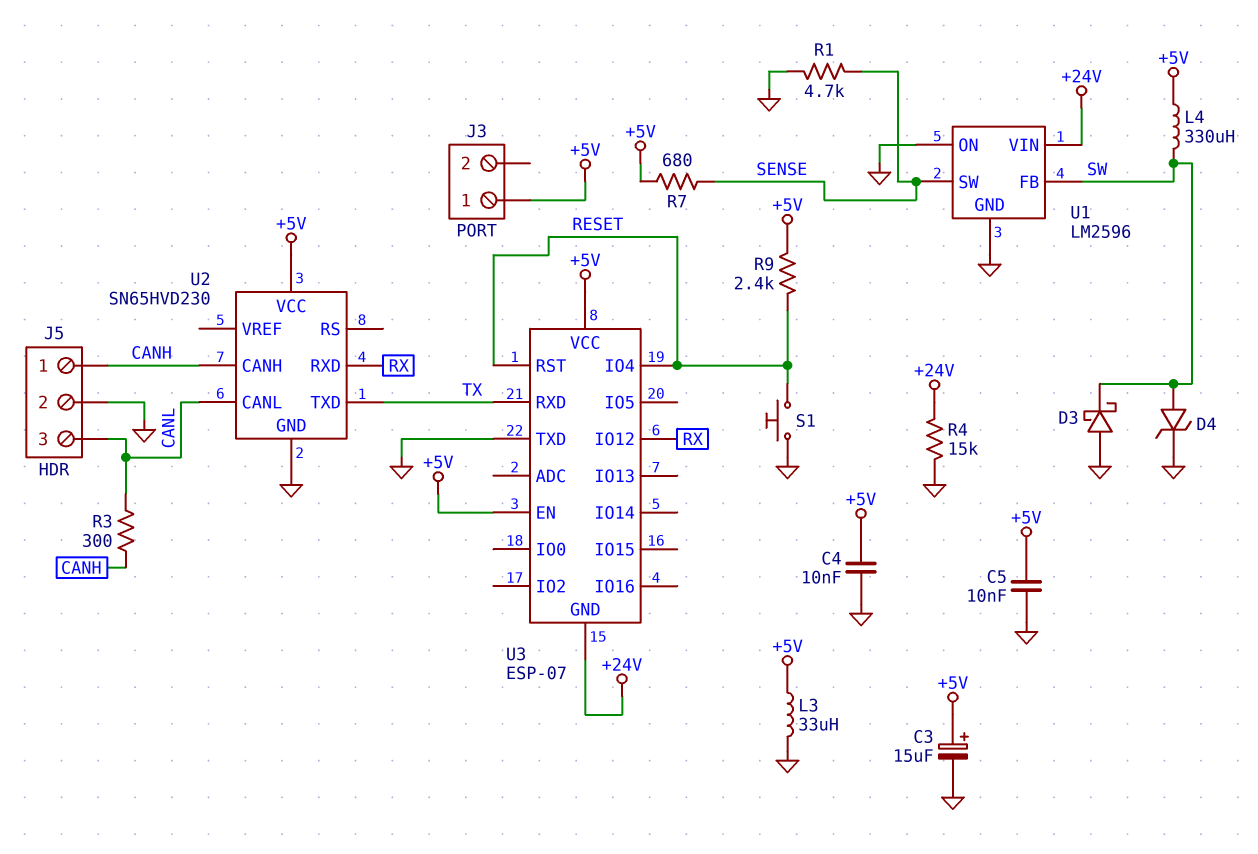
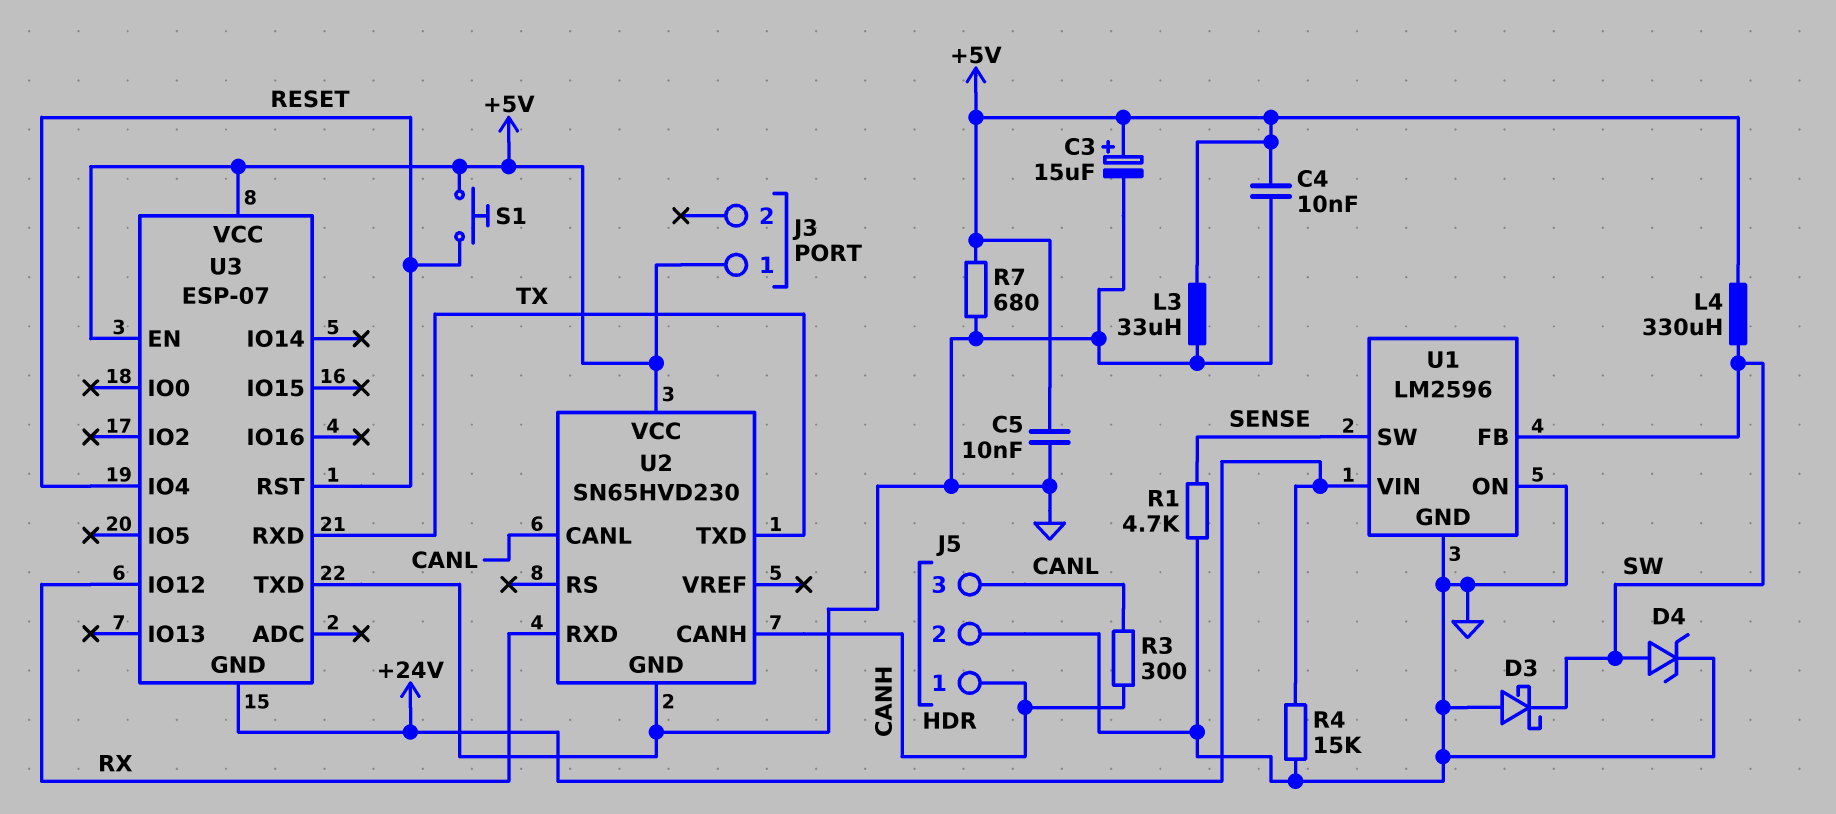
R7: 680 (+5V, SENSE) -> 680 (+5V, GND)
R9: 2.4k (+5V, RESET) -> none
S1: button (GND, RESET) -> button (+5V, RESET)

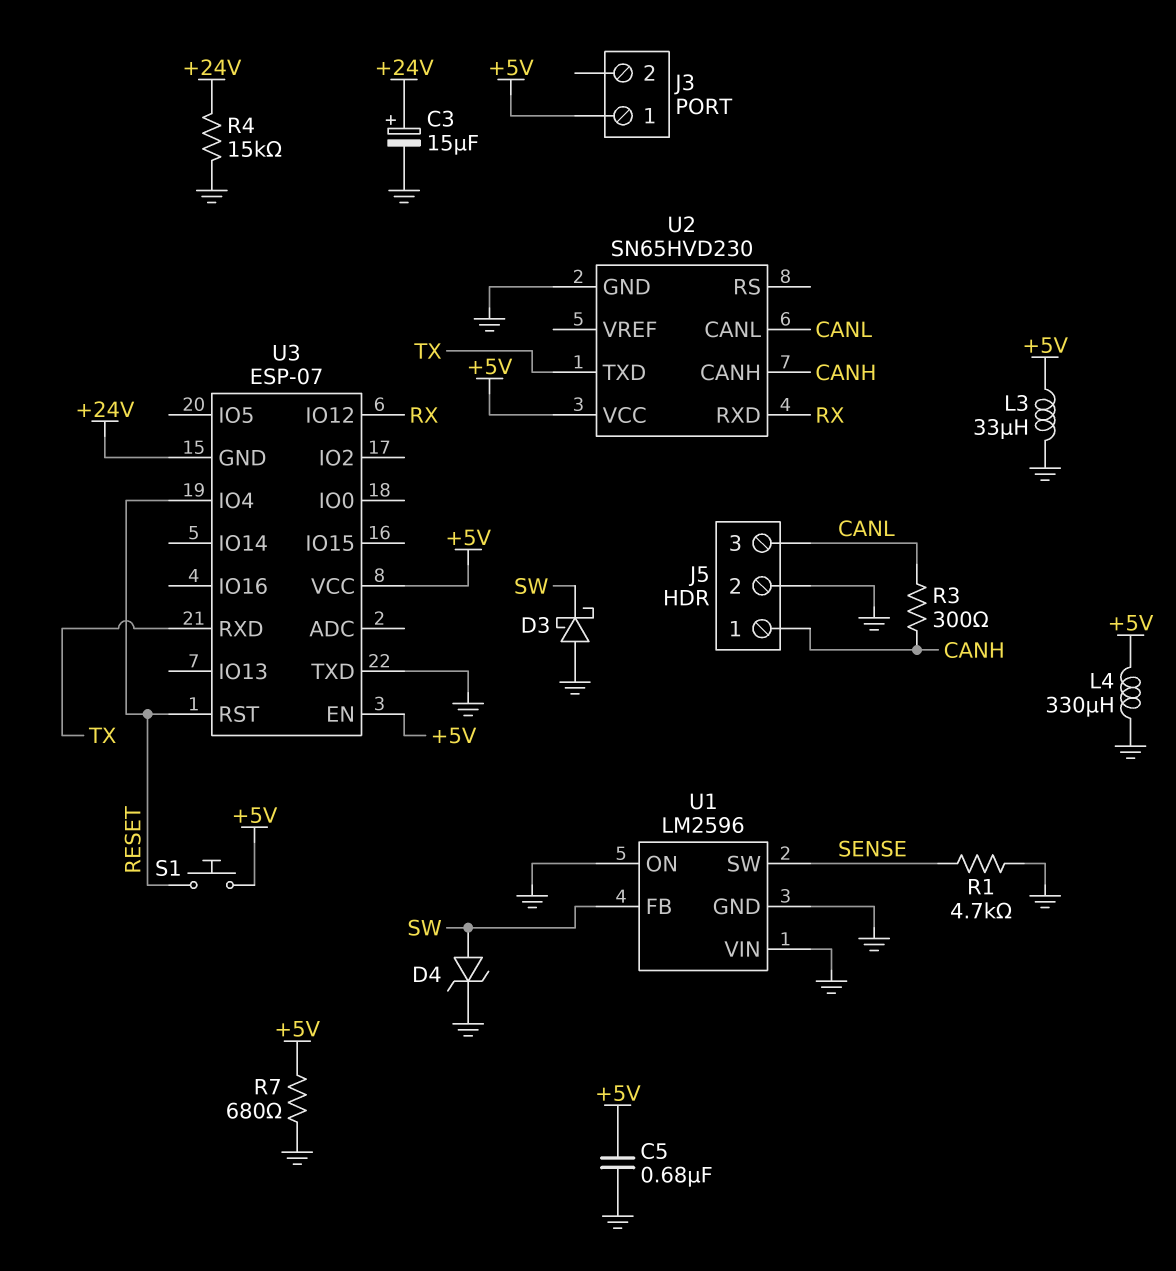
C3: 15uF (plus +5V, minus GND) -> 15uF (plus +24V, minus GND)
C4: 10nF (+5V, GND) -> none
C5: 10nF (+5V, GND) -> 680nF (+5V, GND)
L4: 330uH (+5V, SW) -> 330uH (+5V, GND)
U1 pin VIN: +24V -> GND

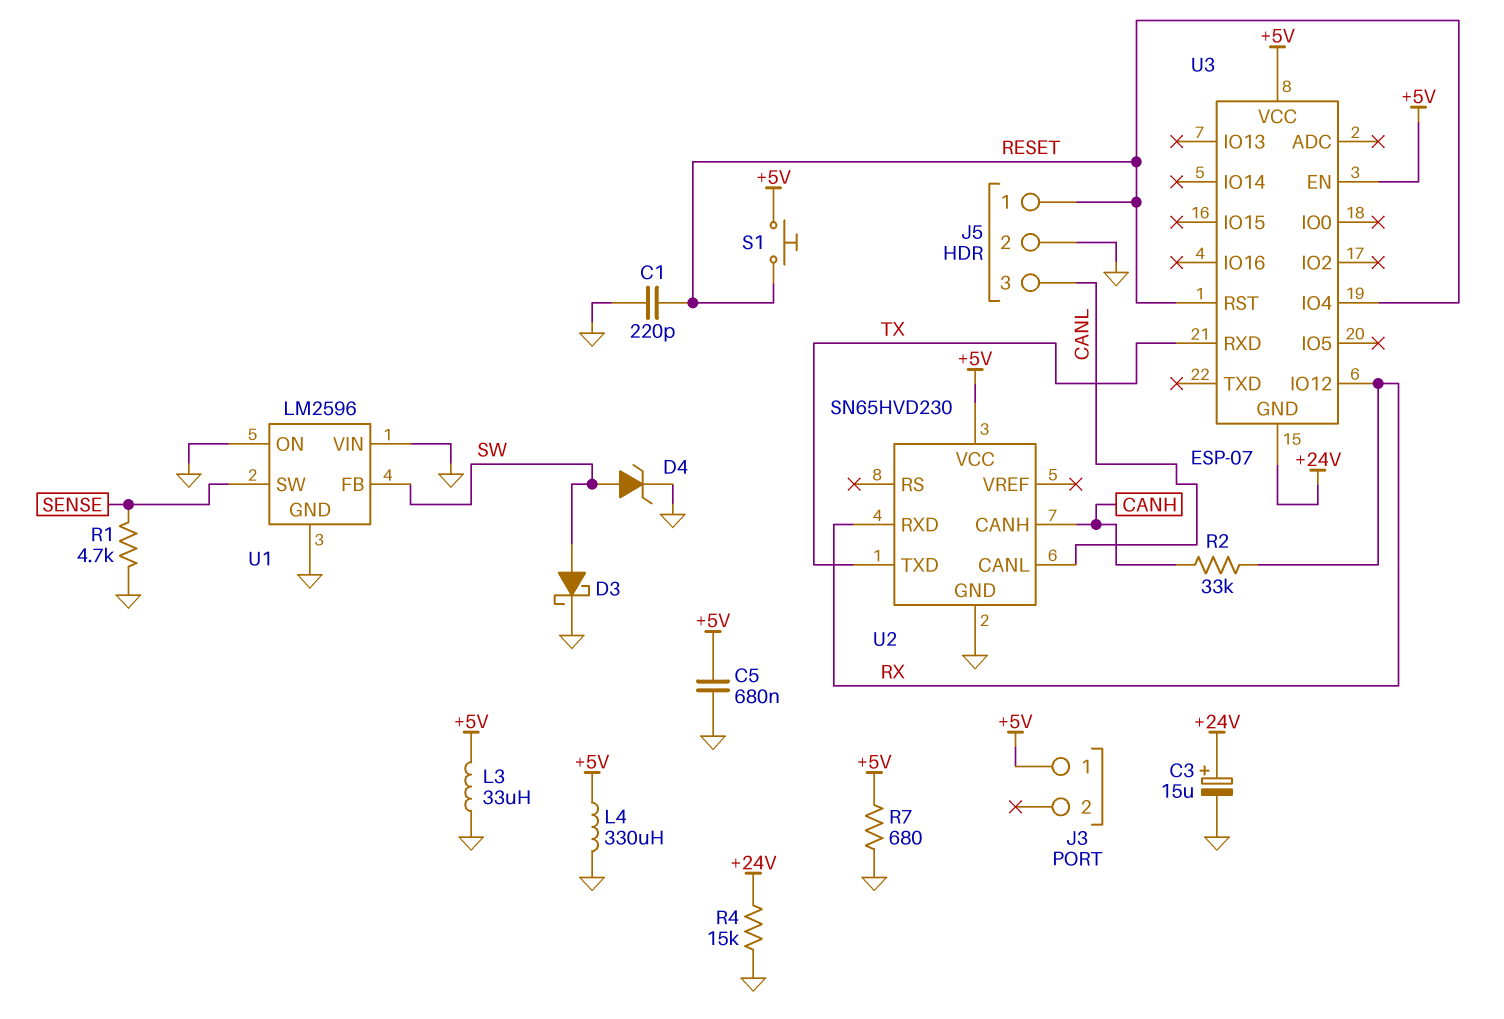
C1: none -> 220pF (GND, RESET)
D3: schottky (A GND, K SW) -> schottky (A SW, K GND)
J5 pin 1: CANH -> RESET
R2: none -> 33k (CANH, RX)
R3: 300 (CANH, CANL) -> none
U3 pin TXD: GND -> none

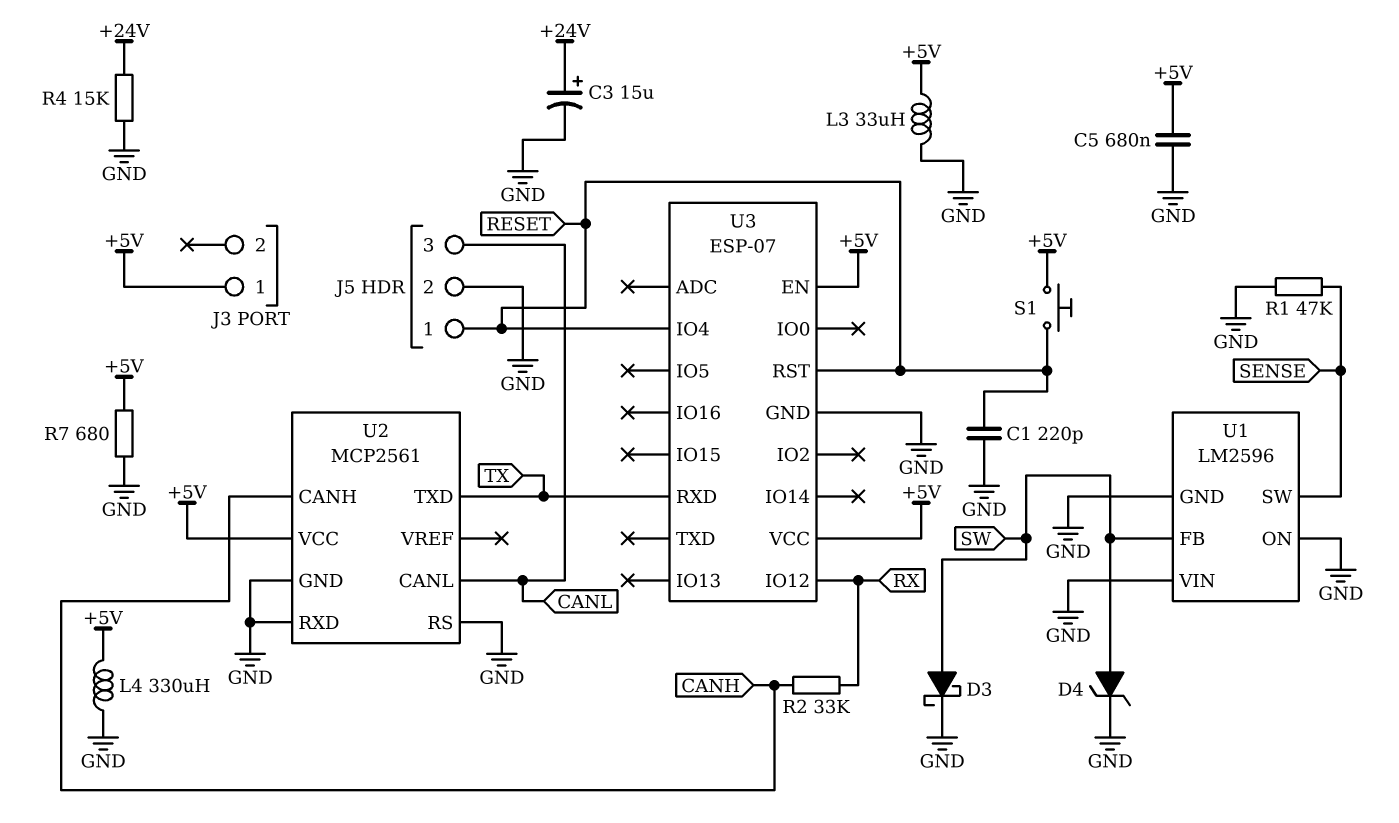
R1: 4.7k (GND, SENSE) -> 47k (GND, SENSE)
U2: SN65HVD230 -> MCP2561
U2 pin RS: none -> GND
U2 pin RXD: RX -> GND
U3 pin GND: +24V -> GND

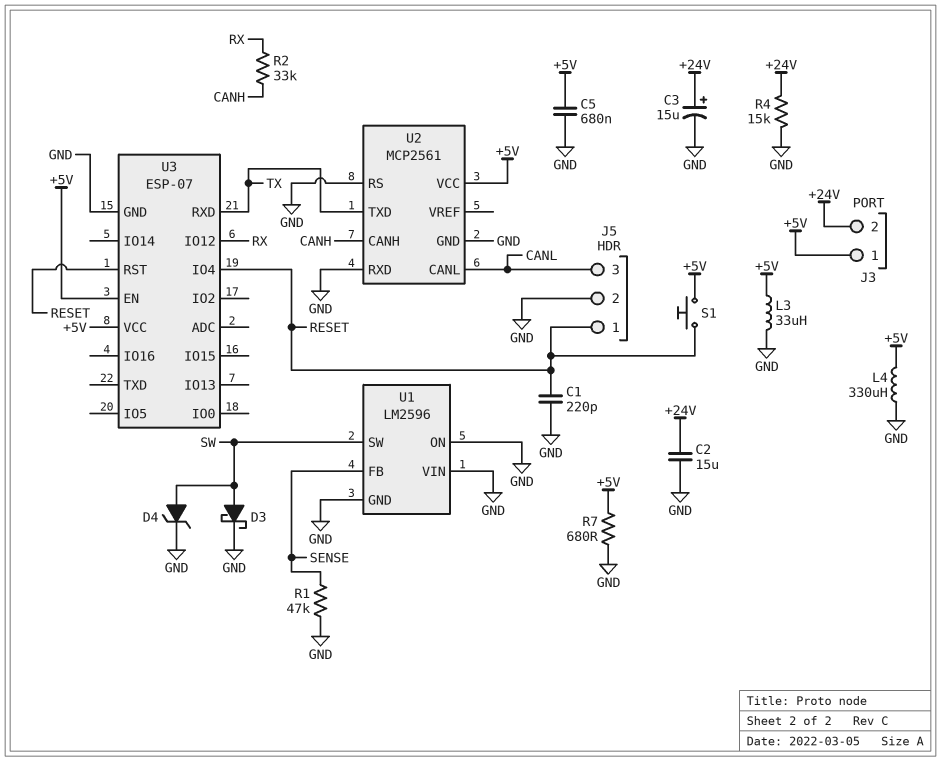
C2: none -> 15uF (+24V, GND)
J3 pin 2: none -> +24V
U1 pin FB: SW -> SENSE
U1 pin SW: SENSE -> SW

